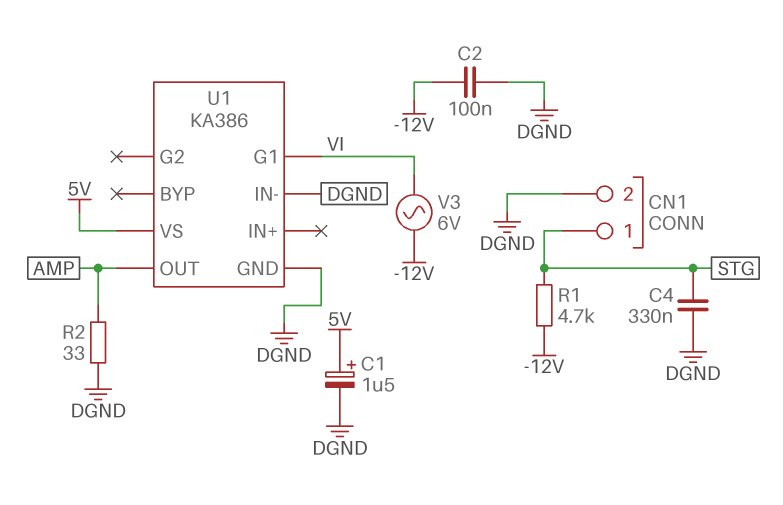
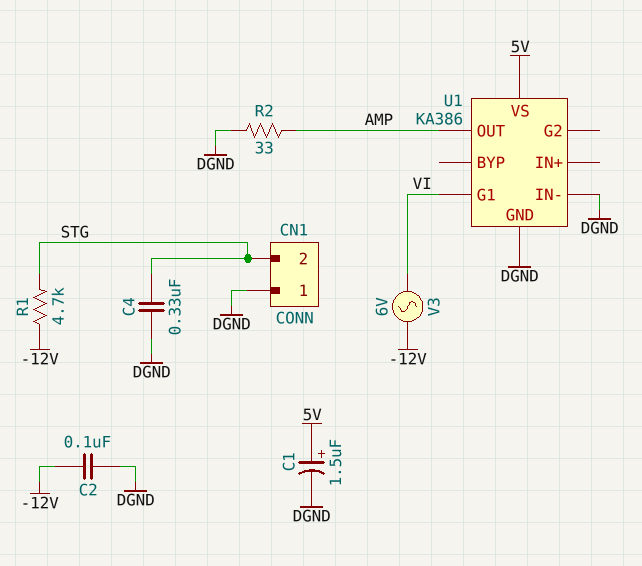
CN1 pin 1: STG -> DGND
CN1 pin 2: DGND -> STG

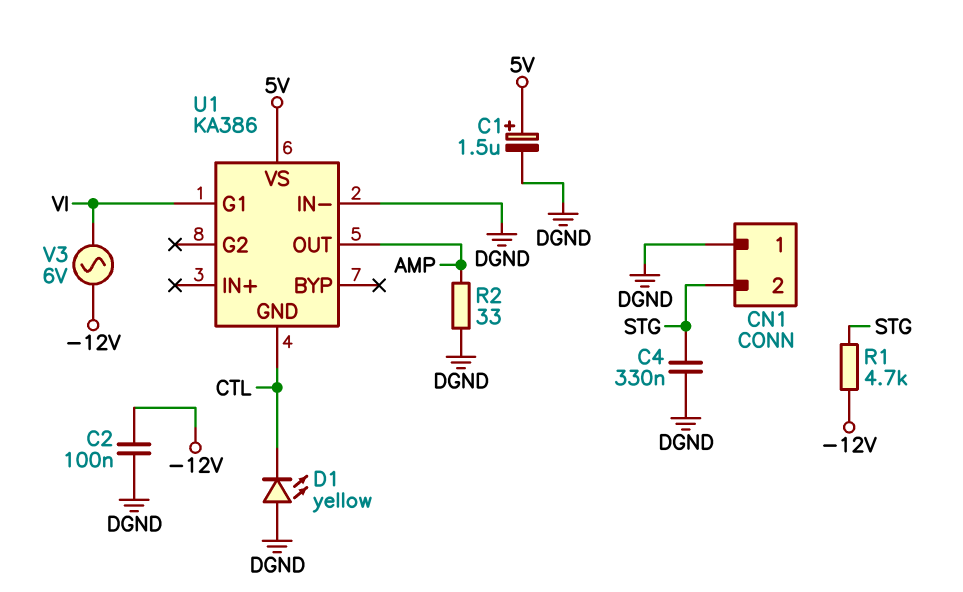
D1: none -> LED yellow (A DGND, K CTL)
U1 pin GND: DGND -> CTL

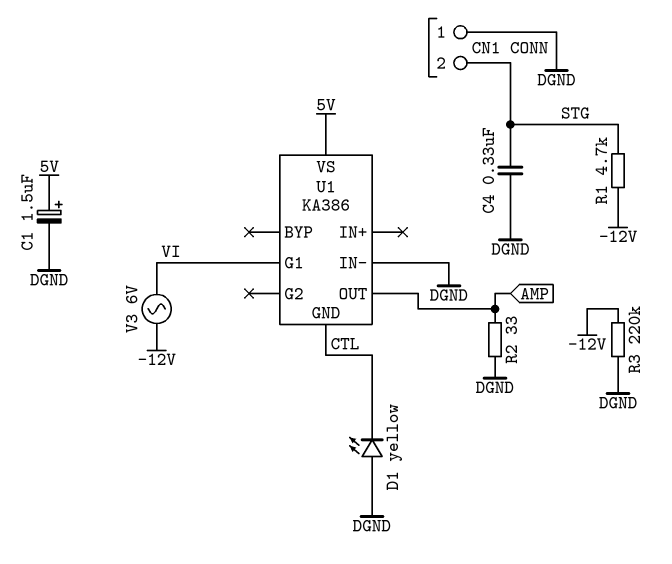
C2: 100nF (-12V, DGND) -> none
R3: none -> 220k (-12V, DGND)

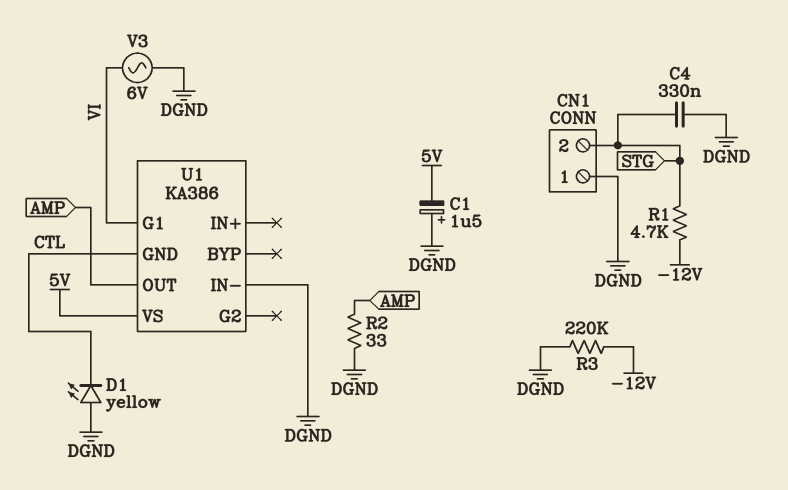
C1: 1.5uF (plus 5V, minus DGND) -> 1.5uF (plus DGND, minus 5V)
V3: AC 6V (-12V, VI) -> AC 6V (DGND, VI)

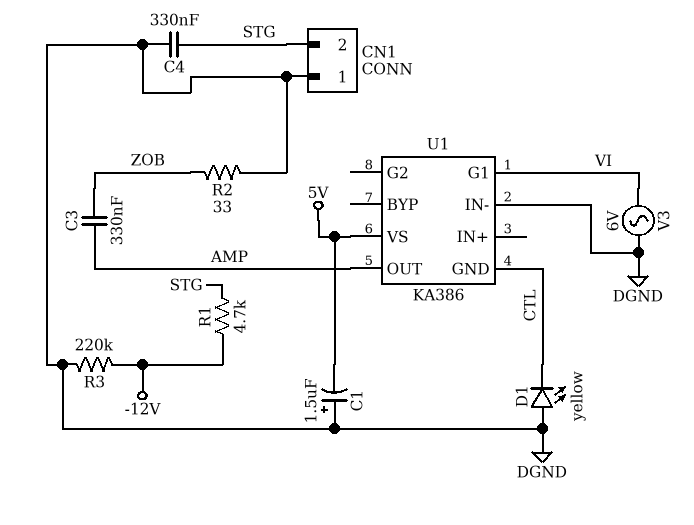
C3: none -> 330nF (AMP, ZOB)
R2: 33 (AMP, DGND) -> 33 (DGND, ZOB)

